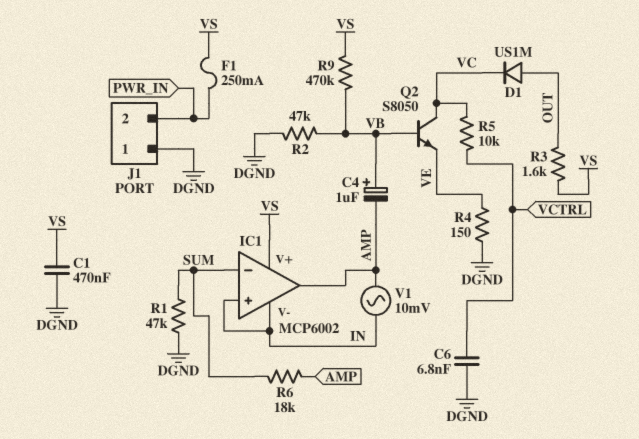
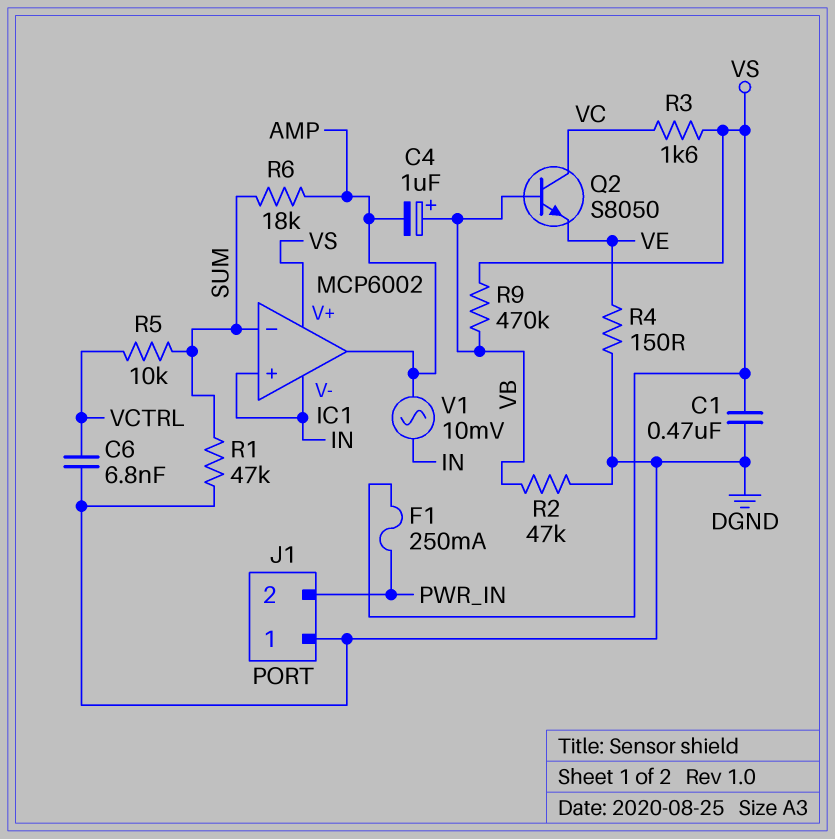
D1: diode US1M (A OUT, K VC) -> none
R3: 1.6k (OUT, VS) -> 1.6k (VC, VS)
R5: 10k (VC, VCTRL) -> 10k (SUM, VCTRL)

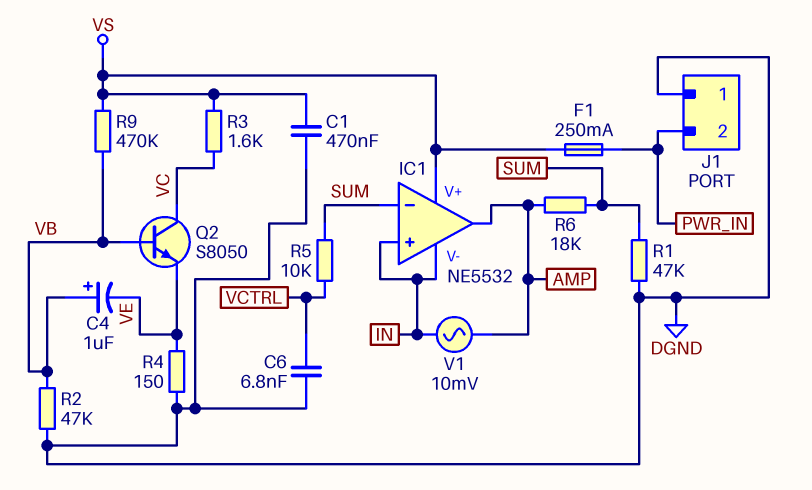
C4: 1uF (plus VB, minus AMP) -> 1uF (plus VB, minus VE)
IC1: MCP6002 -> NE5532

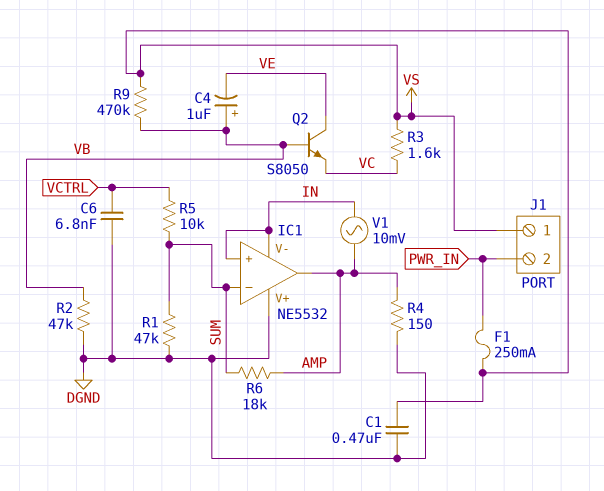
IC1 pin V+: VS -> DGND
J1 pin 1: DGND -> VS
Q2: NPN S8050 (B VB, C VC, E VE) -> NPN S8050 (B VB, C VE, E VC)
R4: 150 (DGND, VE) -> 150 (AMP, DGND)

